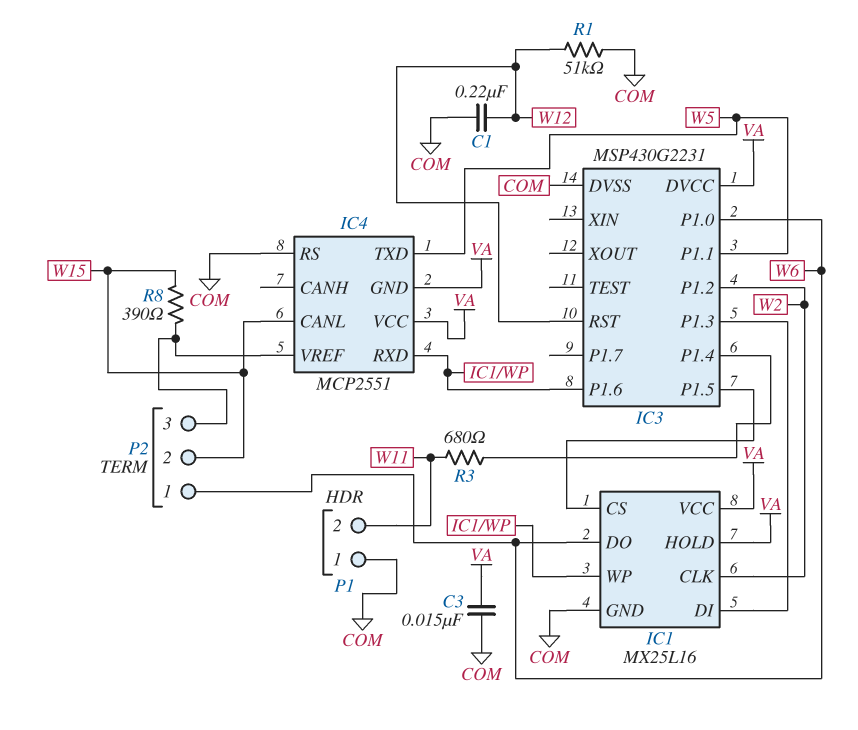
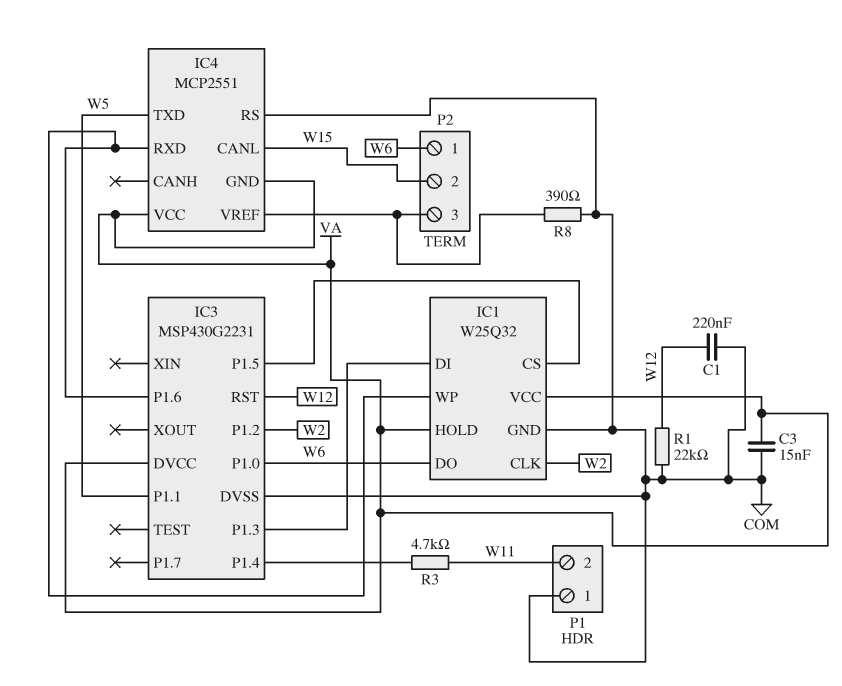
IC1: MX25L16 -> W25Q32
R1: 51k (COM, W12) -> 22k (COM, W12)
R3: 680 (IC3/P1.4, W11) -> 4.7k (IC3/P1.4, W11)
R8: 390 (IC4/VREF, W15) -> 390 (COM, IC4/VREF)

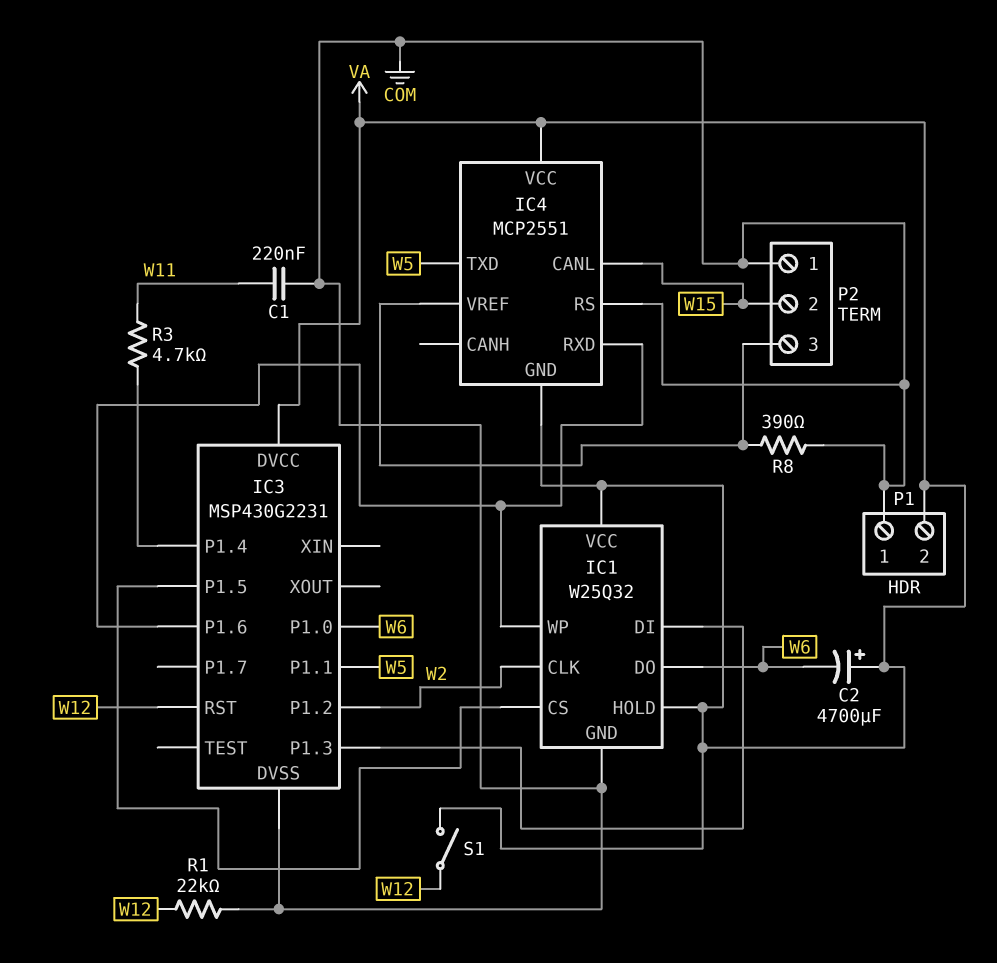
C1: 220nF (COM, W12) -> 220nF (COM, W11)
C2: none -> 4700uF (plus VA, minus W6)
C3: 15nF (COM, VA) -> none
P1 pin 2: W11 -> VA
P2 pin 1: W6 -> COM
S1: none -> switch (VA, W12)

